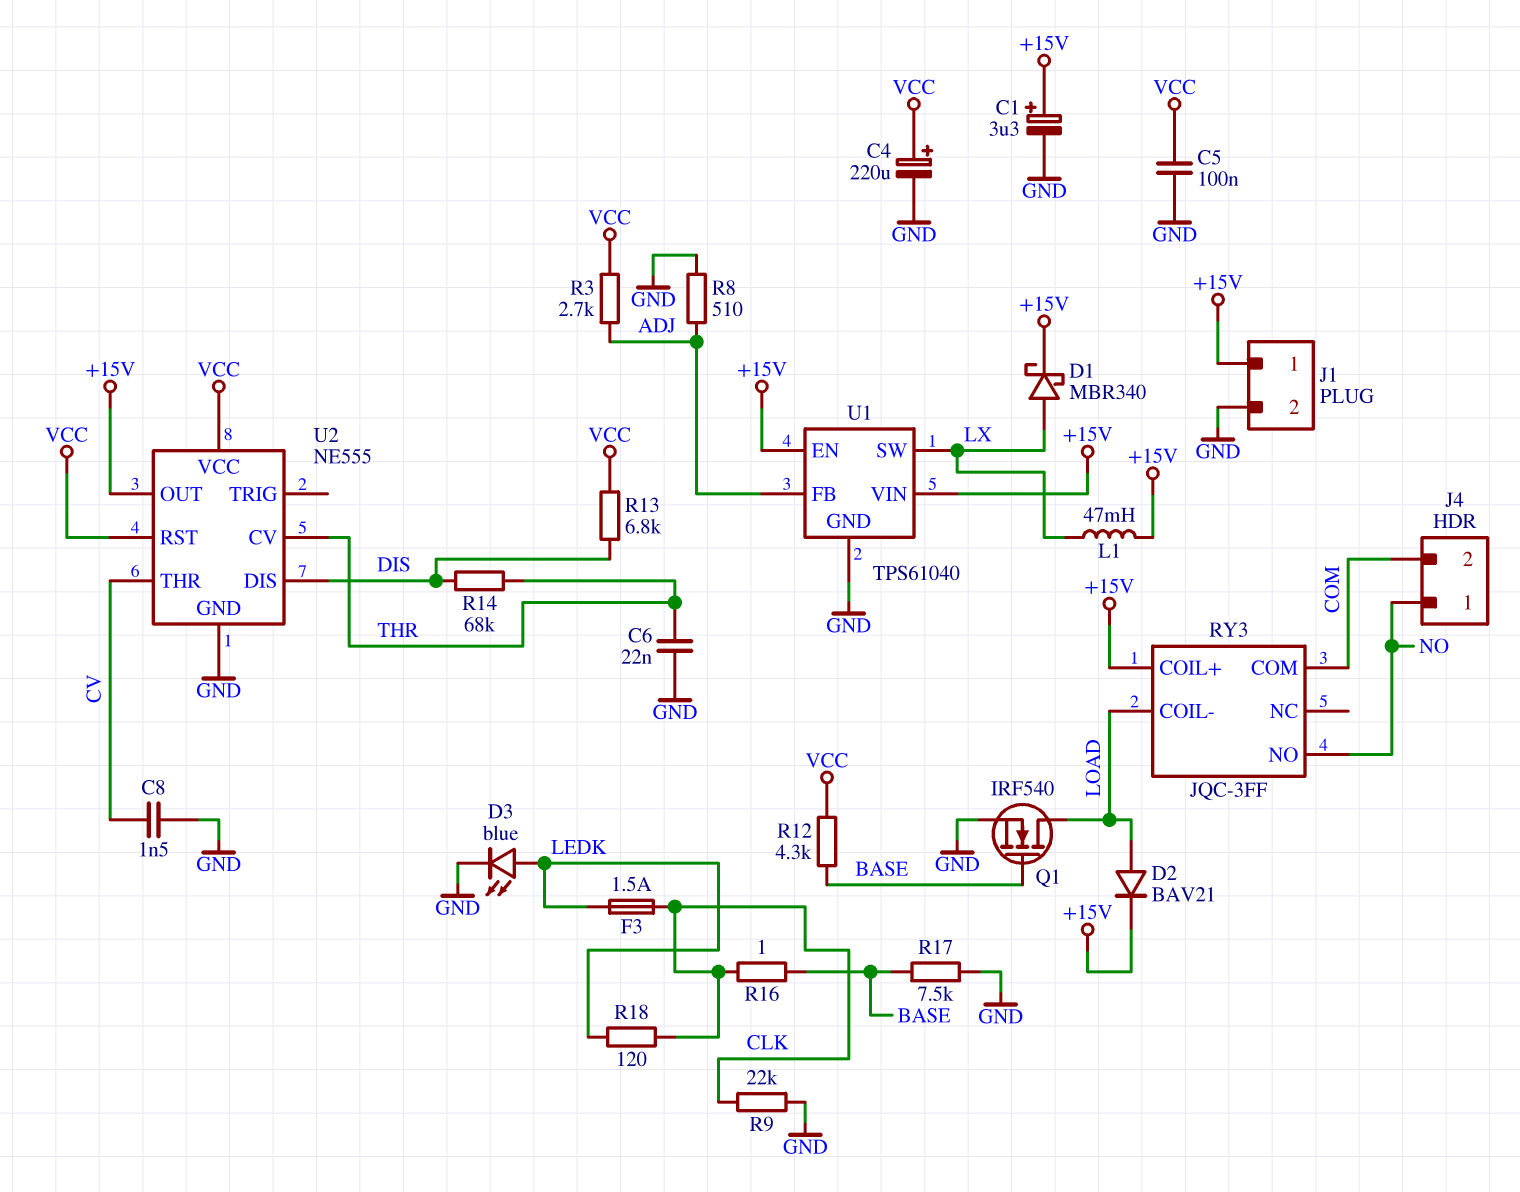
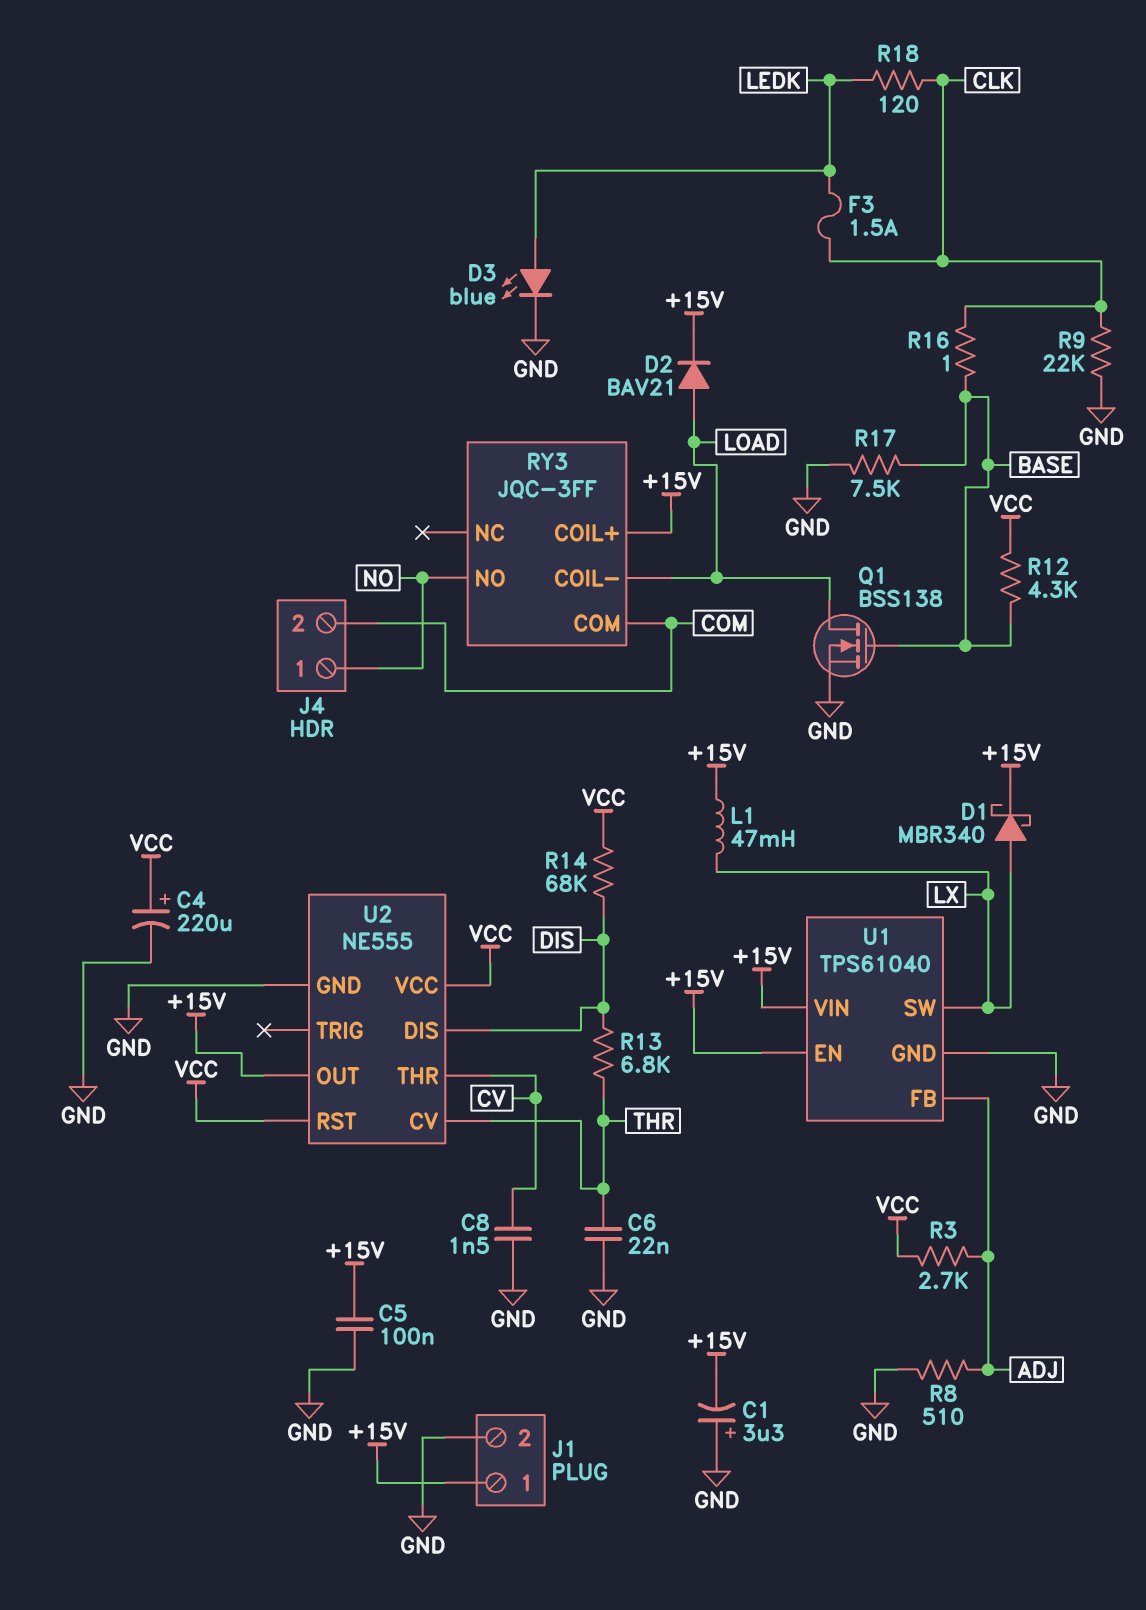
C1: 3.3uF (plus +15V, minus GND) -> 3.3uF (plus GND, minus +15V)
C5: 100nF (GND, VCC) -> 100nF (+15V, GND)
Q1: NMOS IRF540 (G BASE, D LOAD, S GND) -> NMOS BSS138 (G BASE, D LOAD, S GND)
R13: 6.8k (DIS, VCC) -> 6.8k (DIS, THR)
R14: 68k (DIS, THR) -> 68k (DIS, VCC)

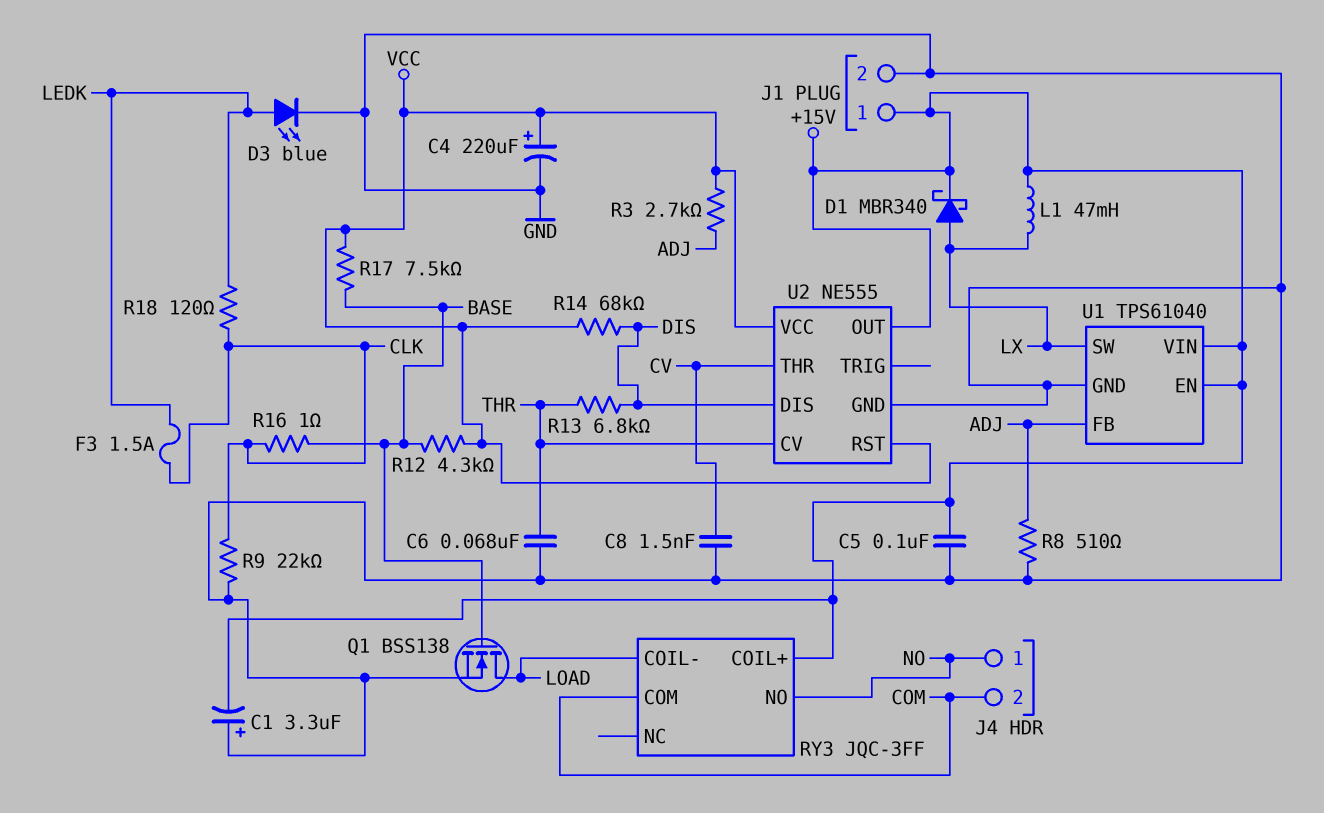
C6: 22nF (GND, THR) -> 68nF (GND, THR)
D2: diode BAV21 (A LOAD, K +15V) -> none
R17: 7.5k (BASE, GND) -> 7.5k (BASE, VCC)

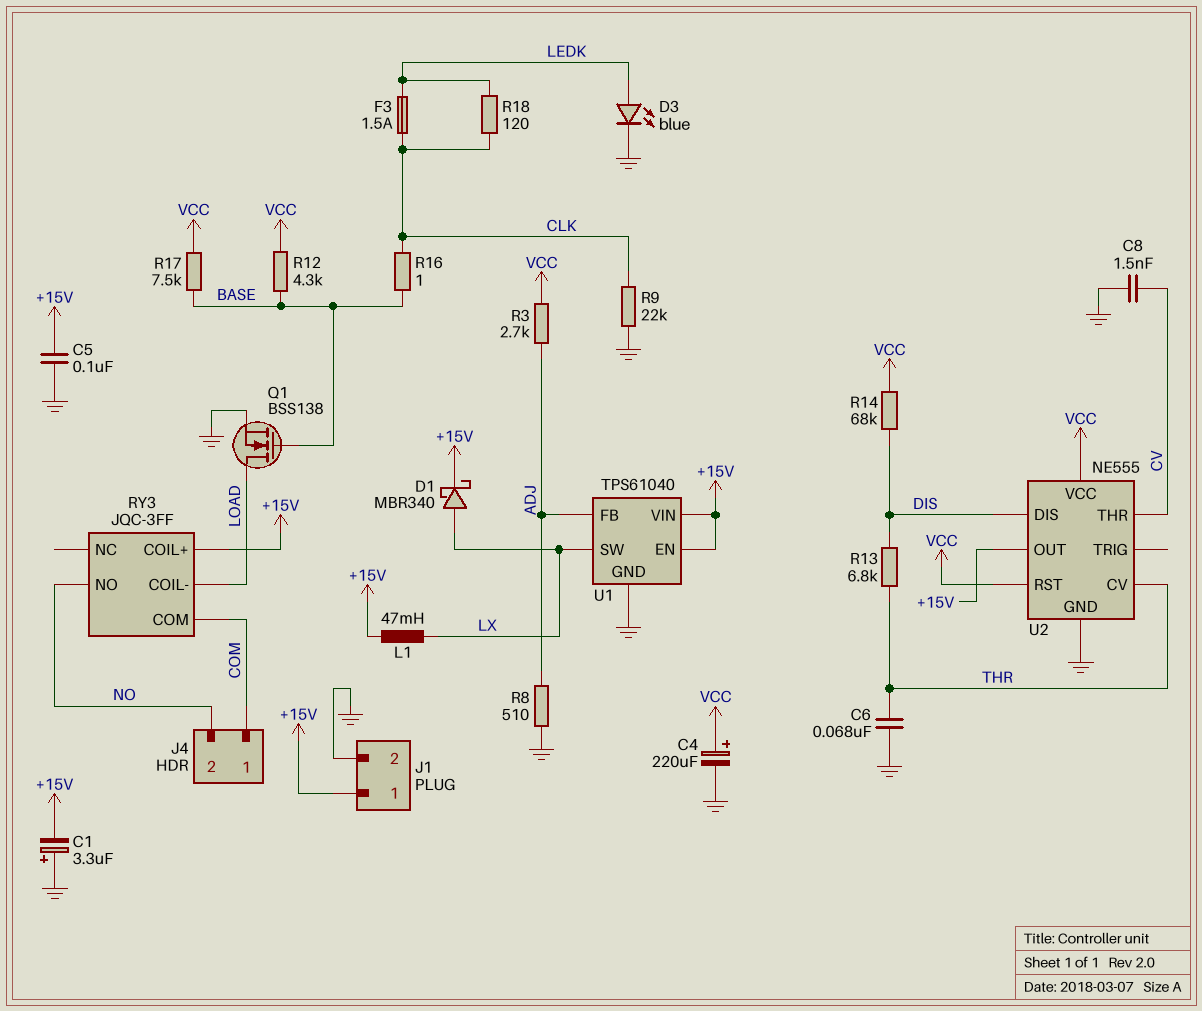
J4 pin 1: NO -> COM
J4 pin 2: COM -> NO

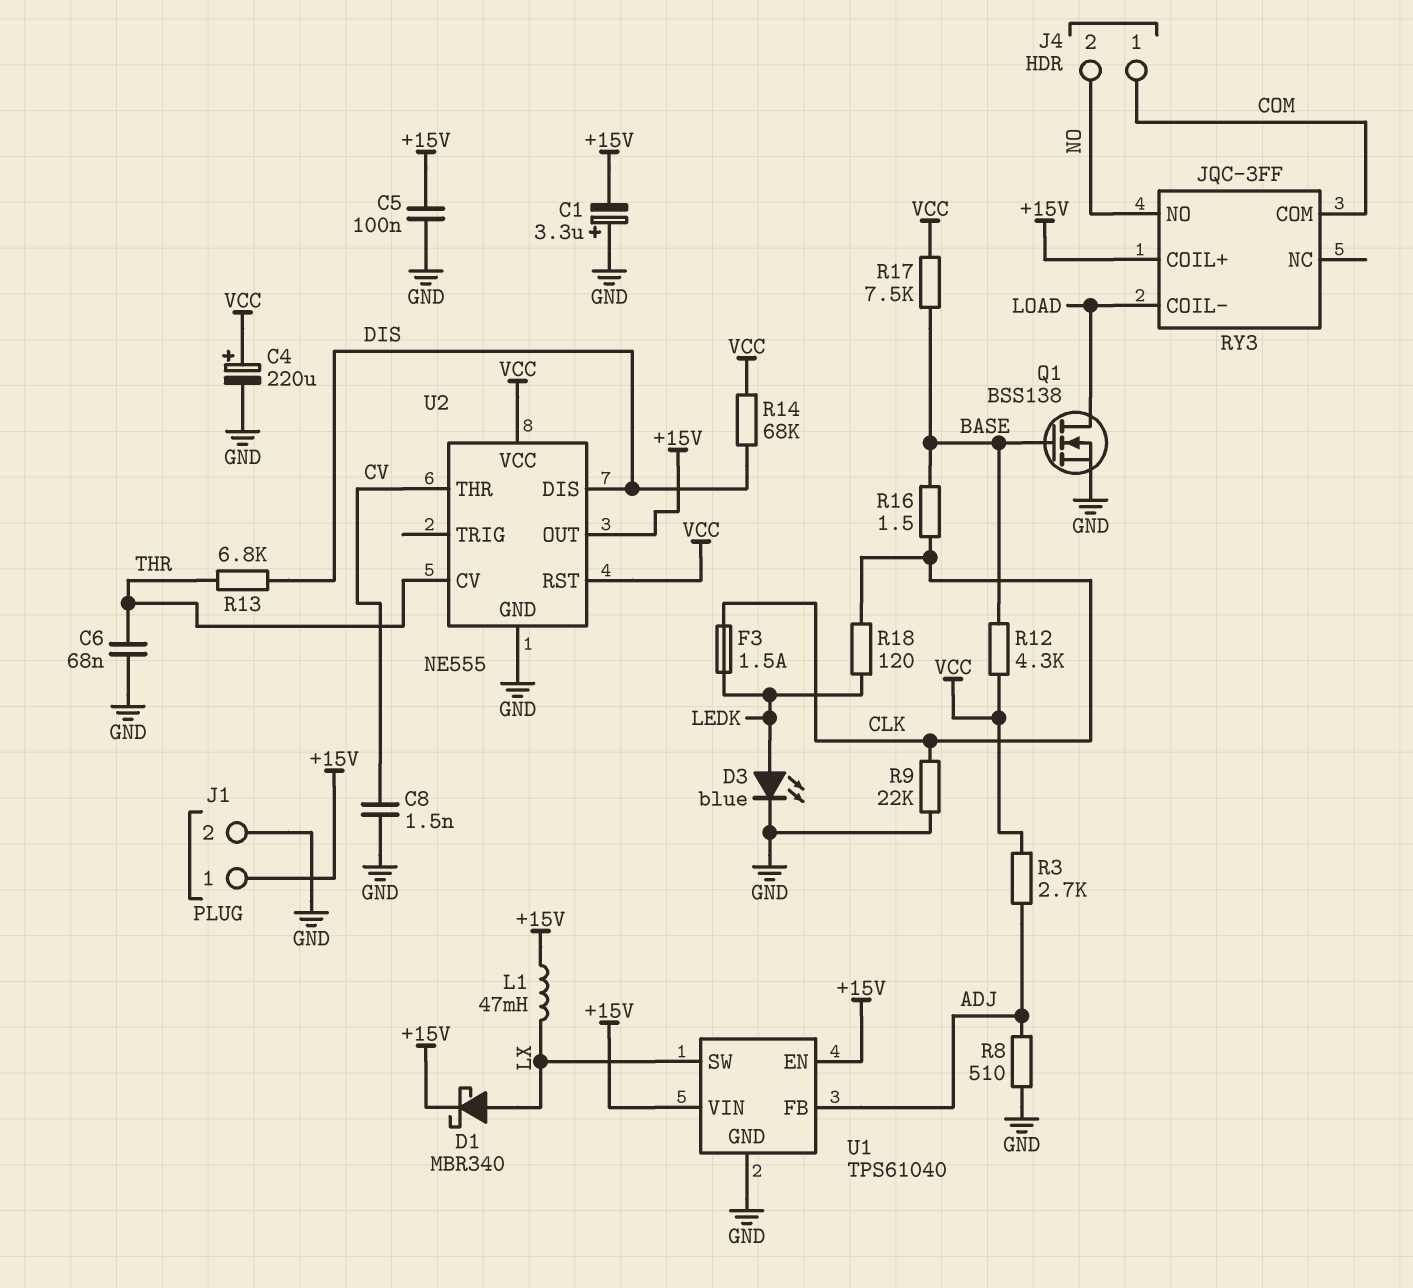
R16: 1 (BASE, CLK) -> 1.5 (BASE, CLK)

